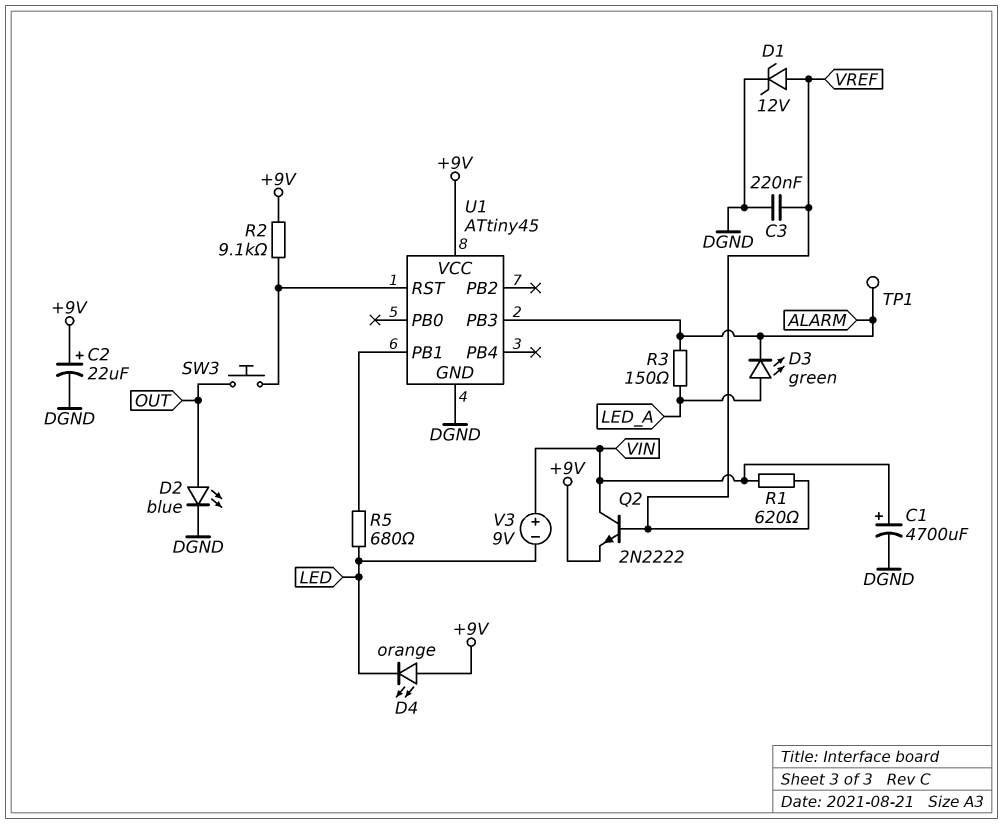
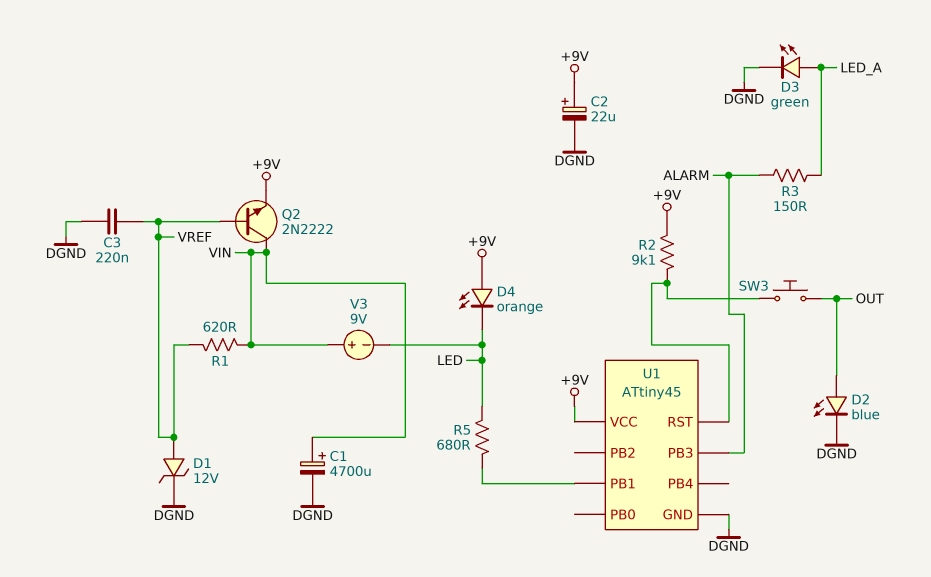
D3: LED green (A LED_A, K ALARM) -> LED green (A LED_A, K DGND)
TP1: test point (ALARM) -> none

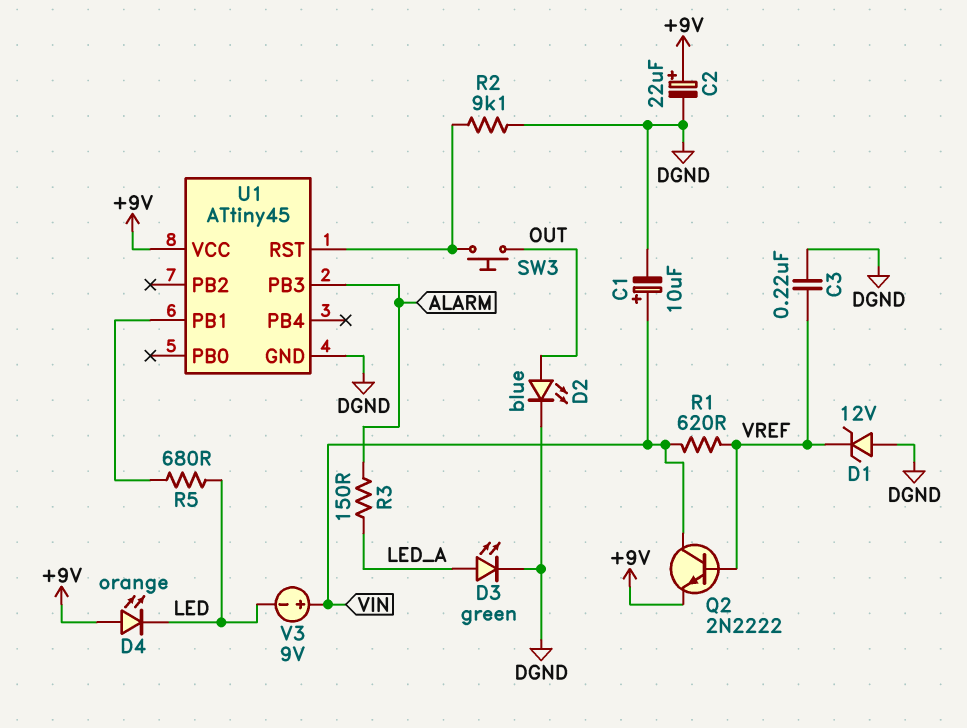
C1: 4700uF (plus VIN, minus DGND) -> 10uF (plus VIN, minus DGND)
D1: zener 12V (A VREF, K DGND) -> zener 12V (A DGND, K VREF)
R2: 9.1k (+9V, U1/RST) -> 9.1k (DGND, U1/RST)

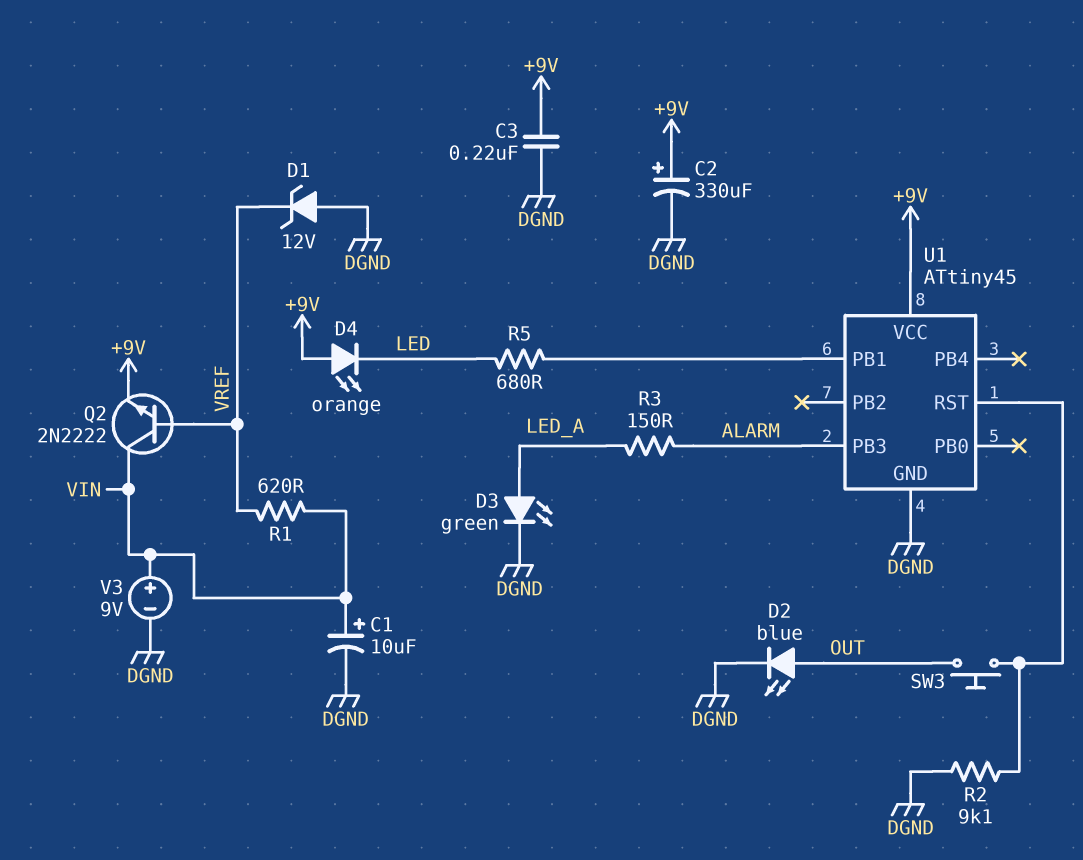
C2: 22uF (plus +9V, minus DGND) -> 330uF (plus +9V, minus DGND)
C3: 220nF (DGND, VREF) -> 220nF (+9V, DGND)
V3: 9V (plus VIN, minus LED) -> 9V (plus VIN, minus DGND)

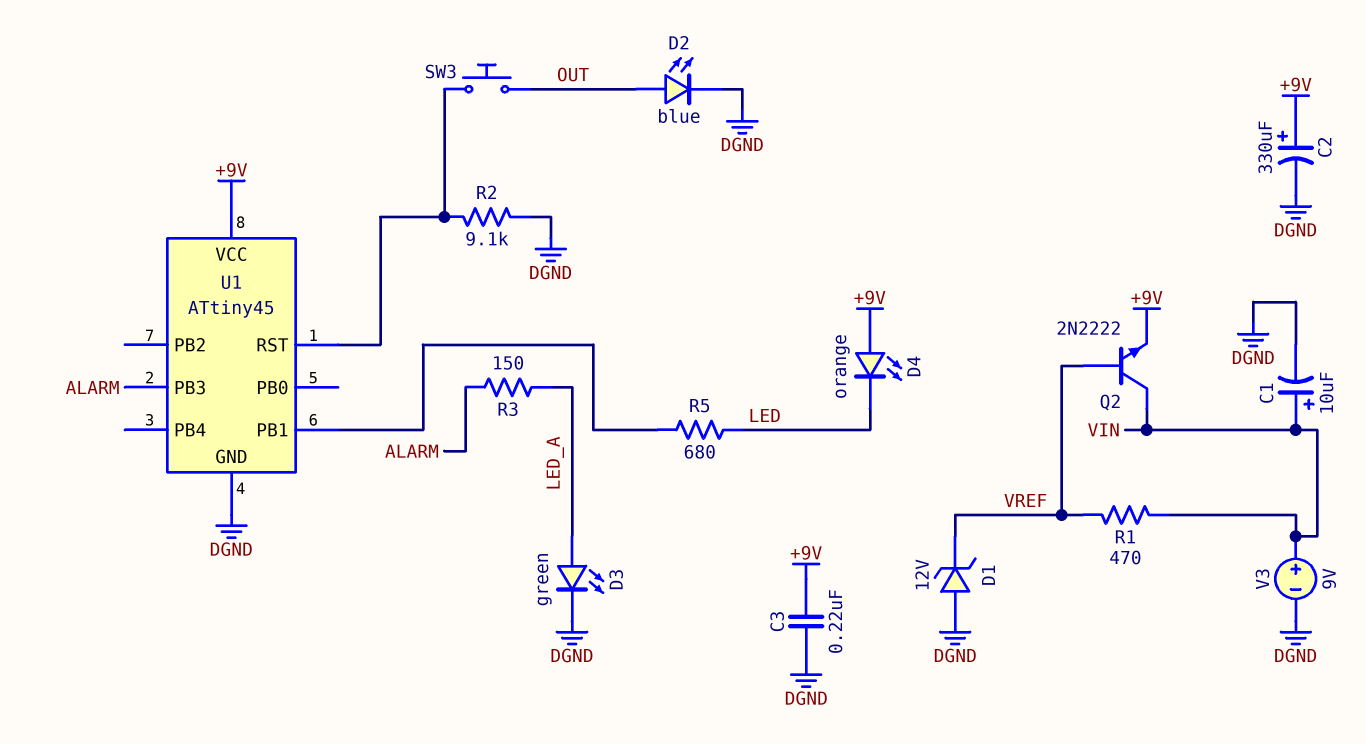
R1: 620 (VIN, VREF) -> 470 (VIN, VREF)

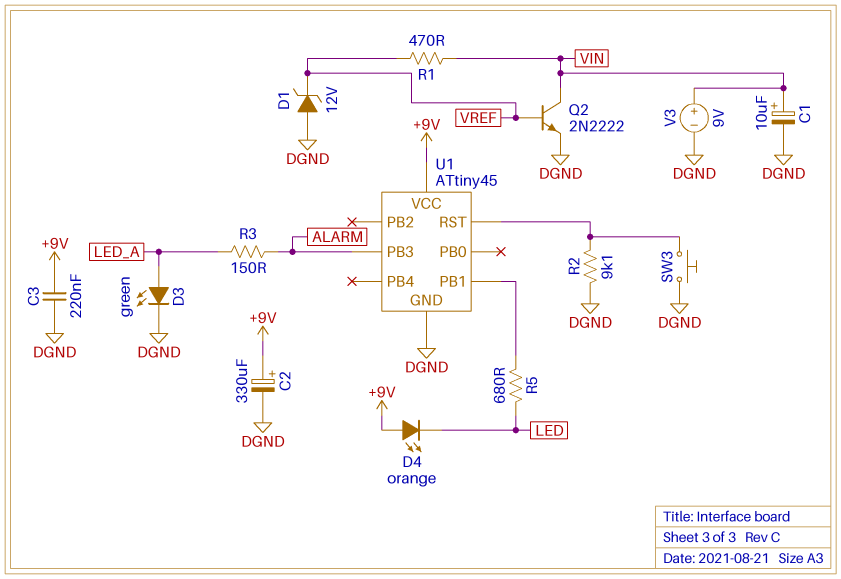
D2: LED blue (A OUT, K DGND) -> none
Q2: NPN 2N2222 (B VREF, C VIN, E +9V) -> NPN 2N2222 (B VREF, C VIN, E DGND)
SW3: button (OUT, U1/RST) -> button (DGND, U1/RST)

